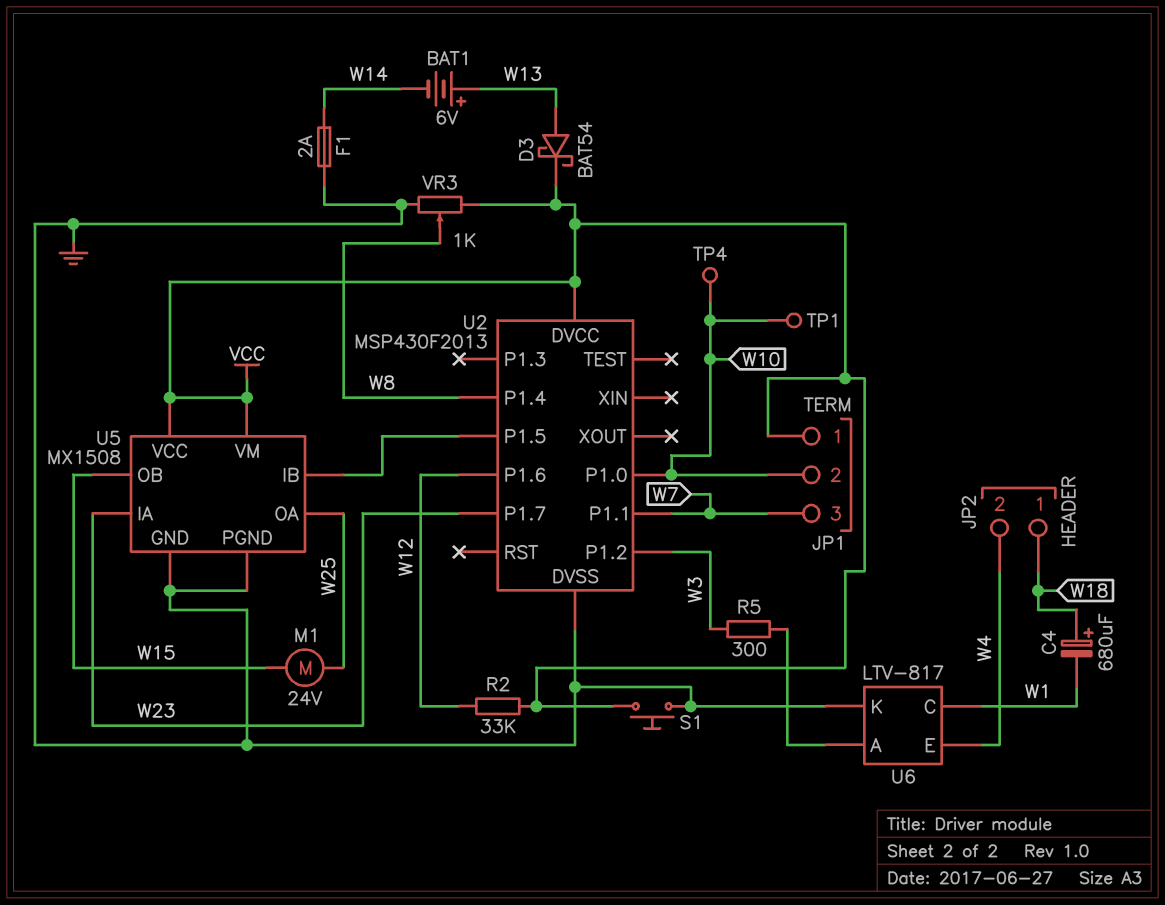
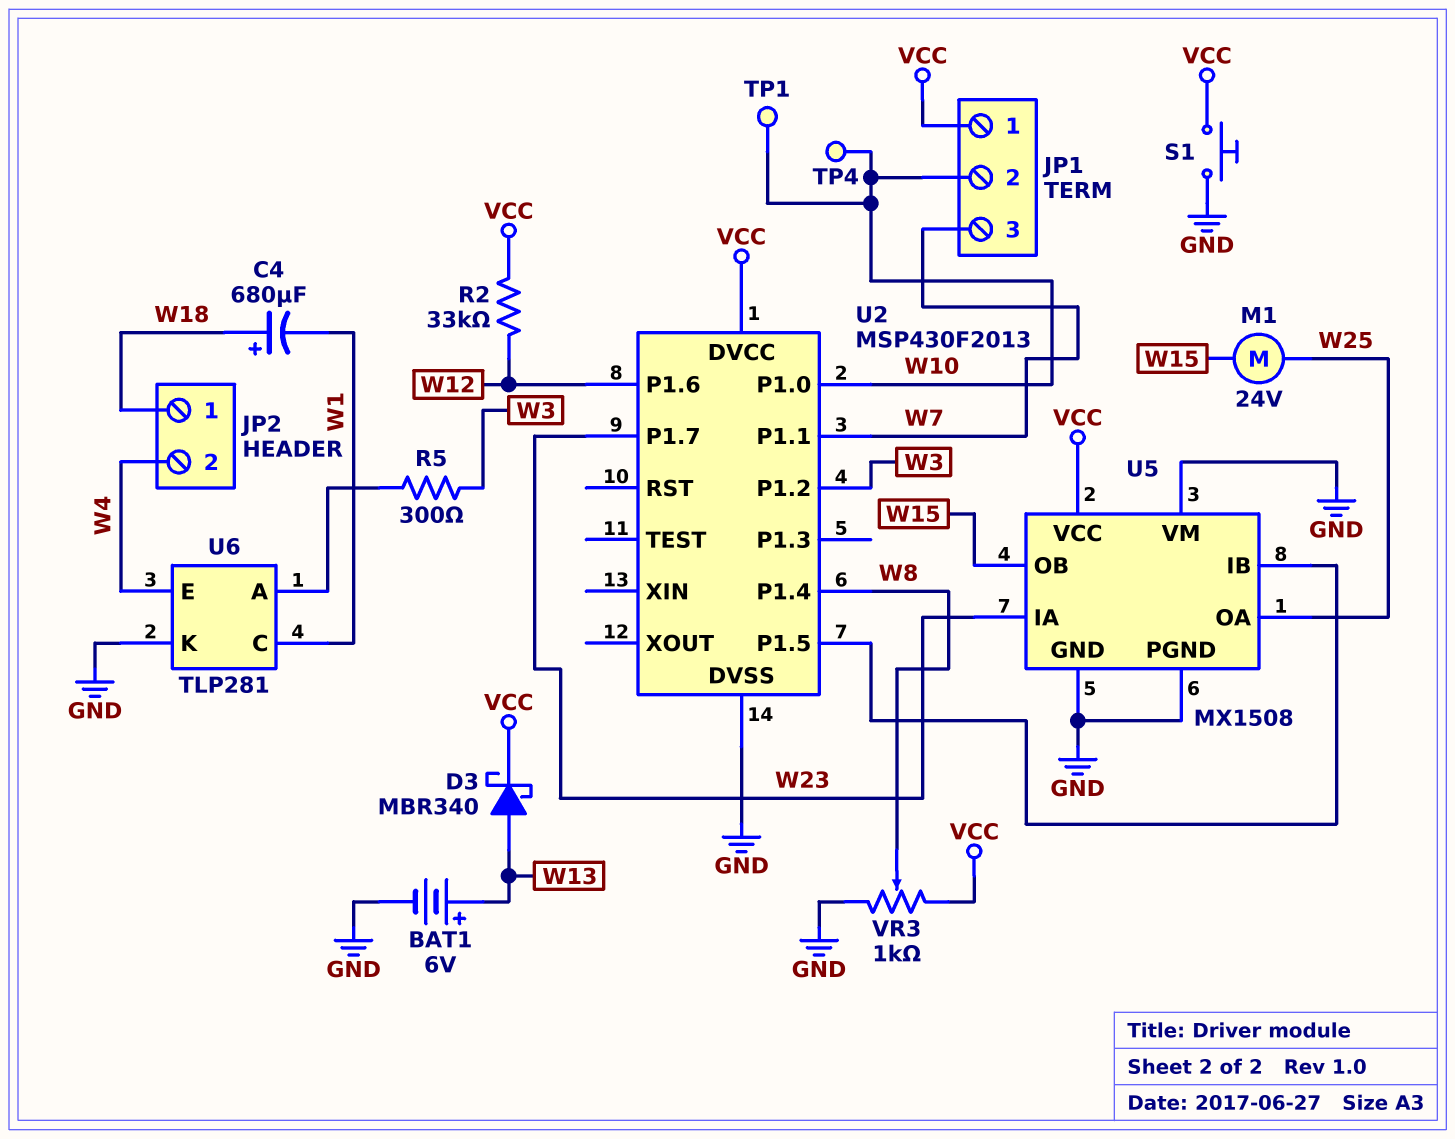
BAT1: 6V (plus W13, minus W14) -> 6V (plus W13, minus GND)
D3: schottky BAT54 (A W13, K VCC) -> schottky MBR340 (A W13, K VCC)
F1: 2A (GND, W14) -> none
U5 pin VM: VCC -> GND
U6: LTV-817 -> TLP281

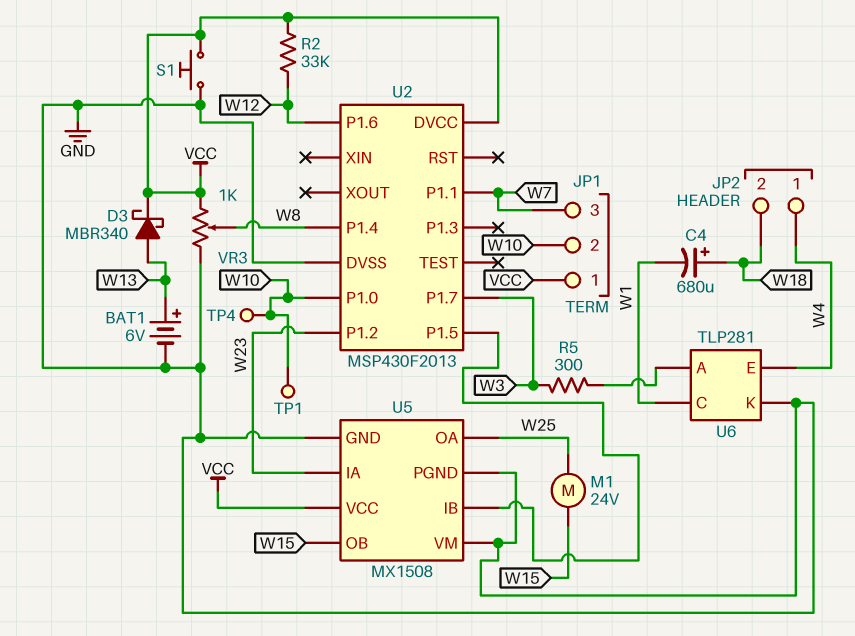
JP2 pin 1: W18 -> W4
JP2 pin 2: W4 -> W18
U2 pin P1.2: W3 -> W23
U2 pin P1.7: W23 -> W3

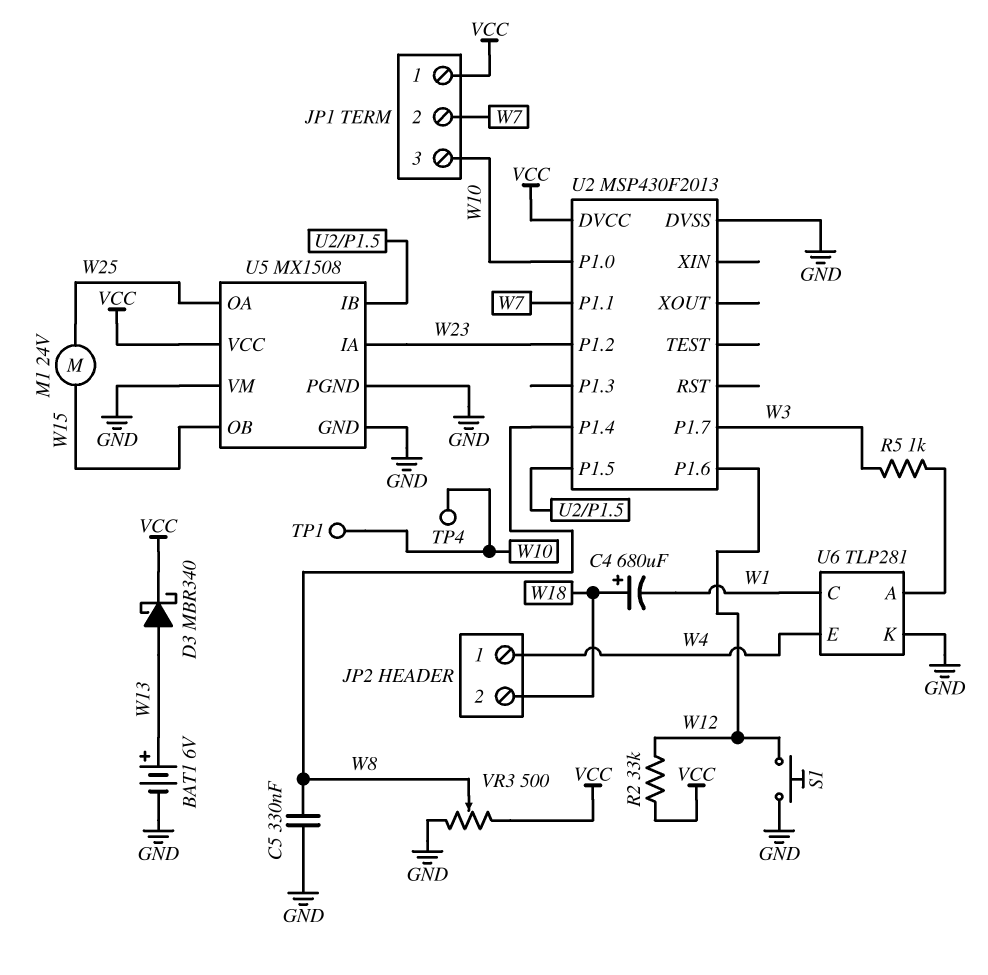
C5: none -> 330nF (GND, W8)
JP1 pin 2: W10 -> W7
JP1 pin 3: W7 -> W10
R5: 300 (U6/A, W3) -> 1k (U6/A, W3)
S1: button (GND, VCC) -> button (GND, W12)
VR3: 1k (GND, VCC, wiper W8) -> 500 (GND, VCC, wiper W8)

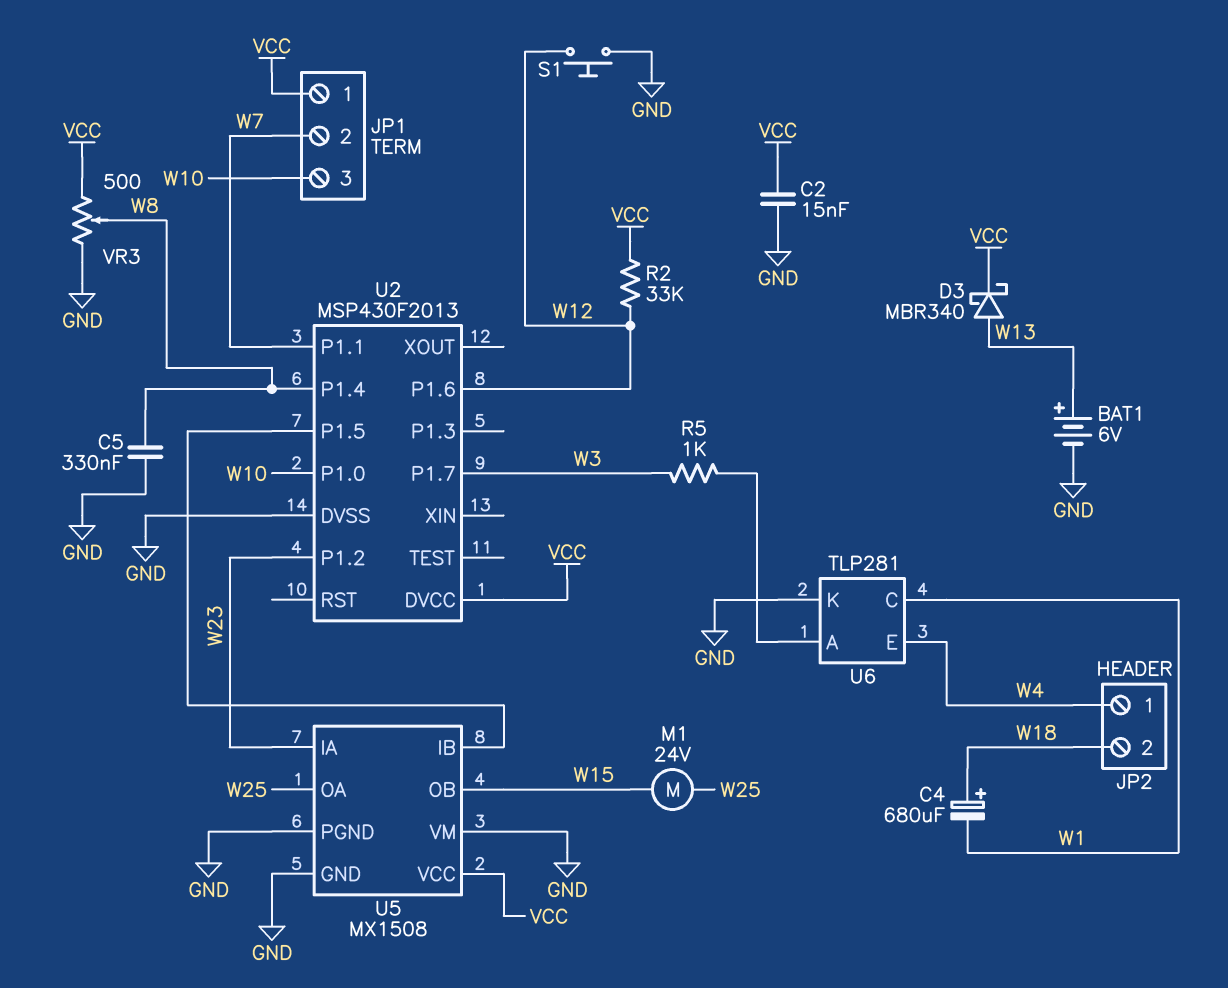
C2: none -> 15nF (GND, VCC)
TP1: test point (W10) -> none
TP4: test point (W10) -> none

